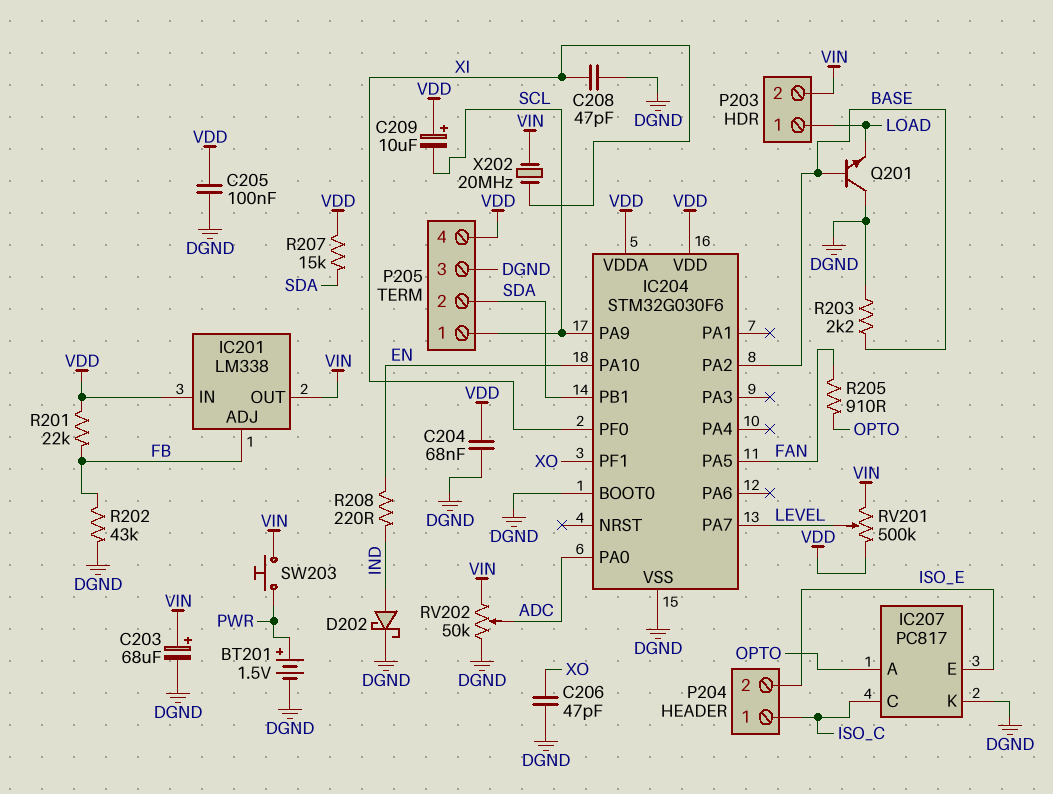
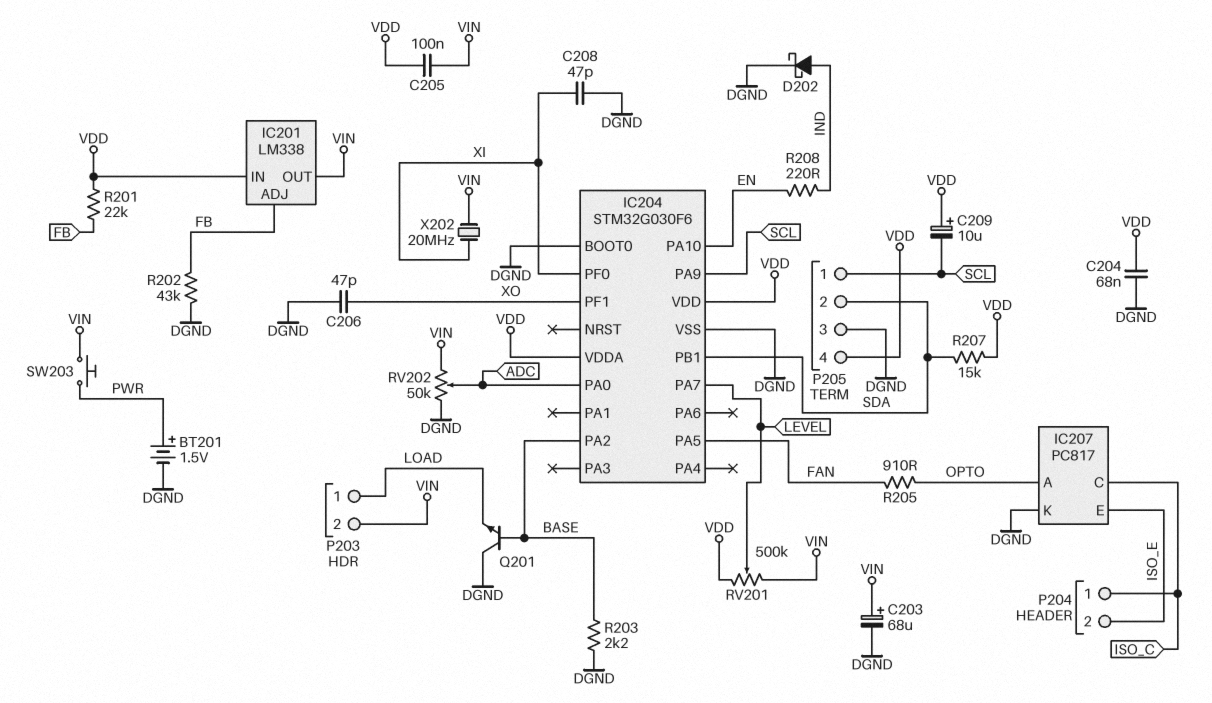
C205: 100nF (DGND, VDD) -> 100nF (VDD, VIN)

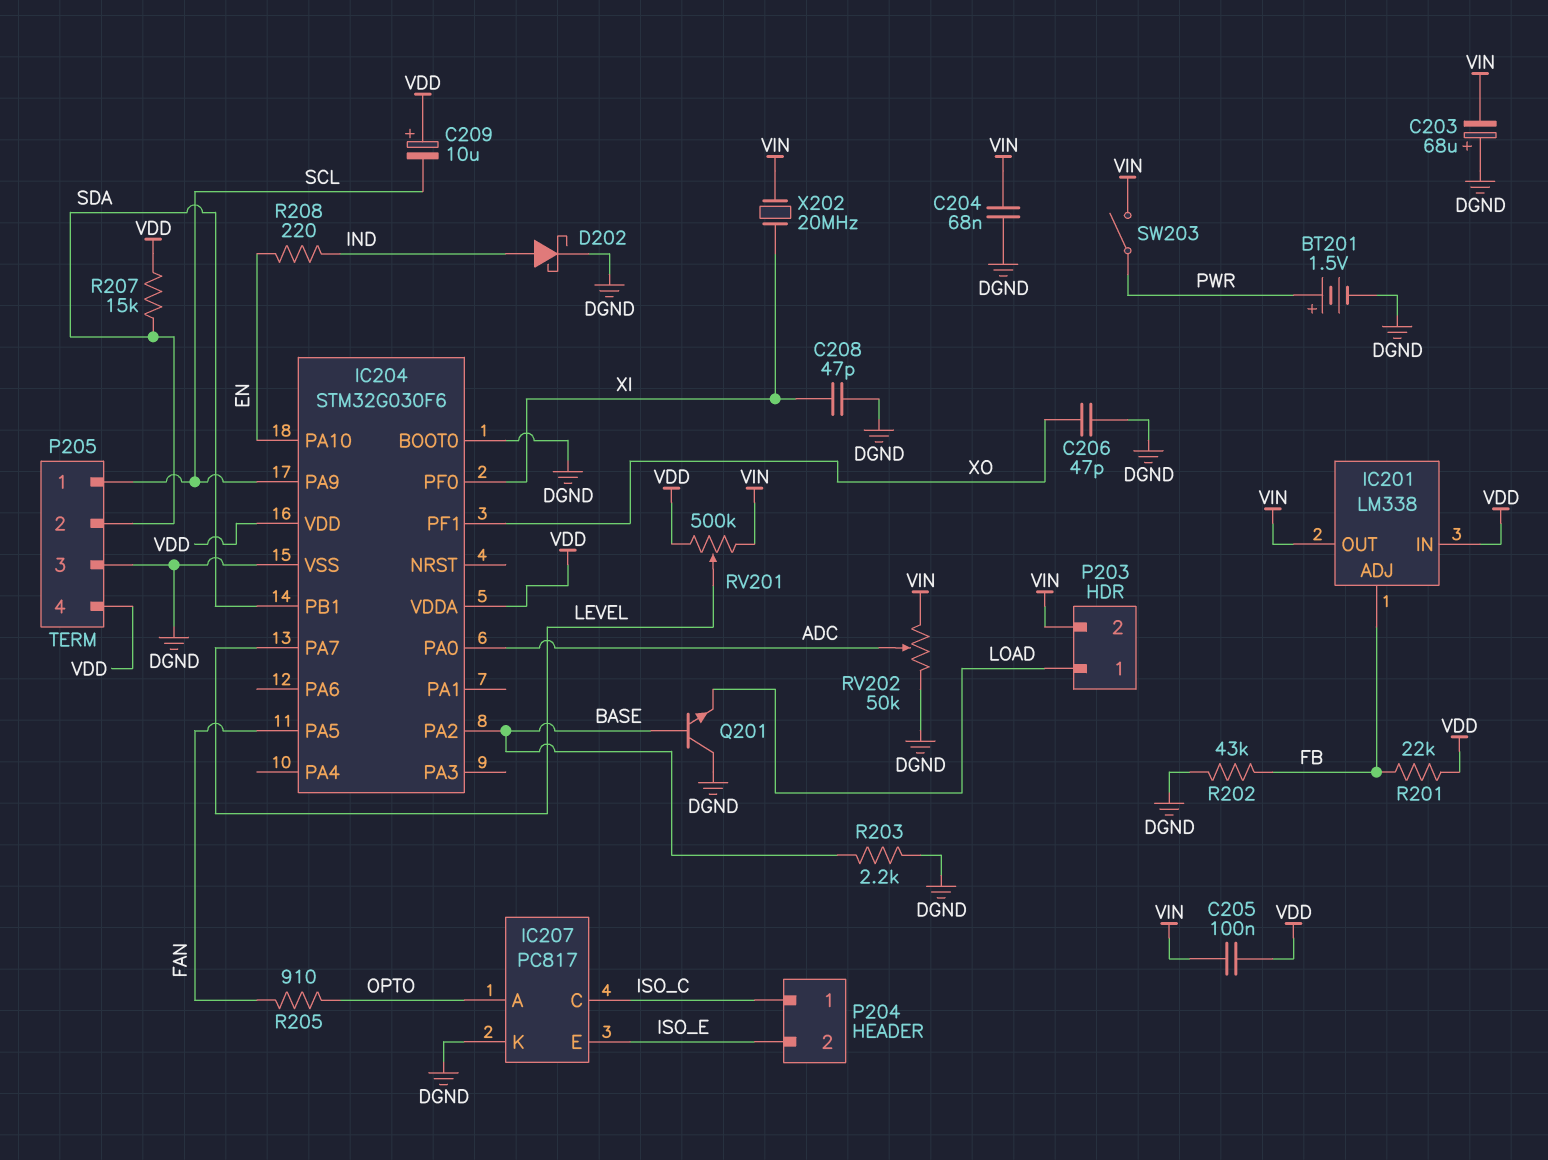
C203: 68uF (plus VIN, minus DGND) -> 68uF (plus DGND, minus VIN)
C204: 68nF (DGND, VDD) -> 68nF (DGND, VIN)
SW203: button (PWR, VIN) -> switch (PWR, VIN)

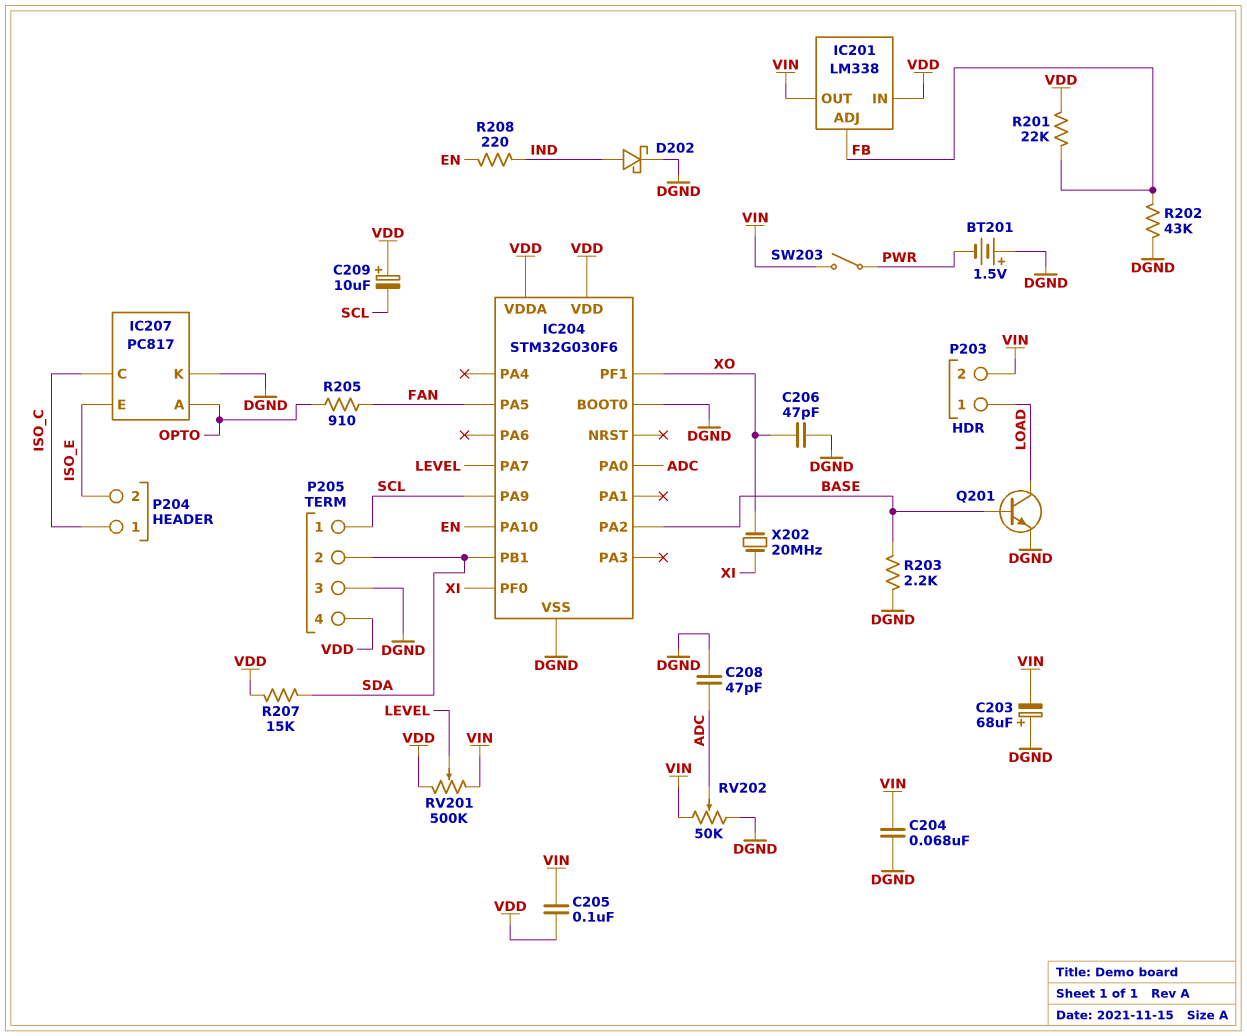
BT201: 1.5V (plus PWR, minus DGND) -> 1.5V (plus DGND, minus PWR)
C208: 47pF (DGND, XI) -> 47pF (ADC, DGND)
Q201: NPN (B BASE, C DGND, E LOAD) -> NPN (B BASE, C LOAD, E DGND)
X202: 20MHz (VIN, XI) -> 20MHz (XI, XO)

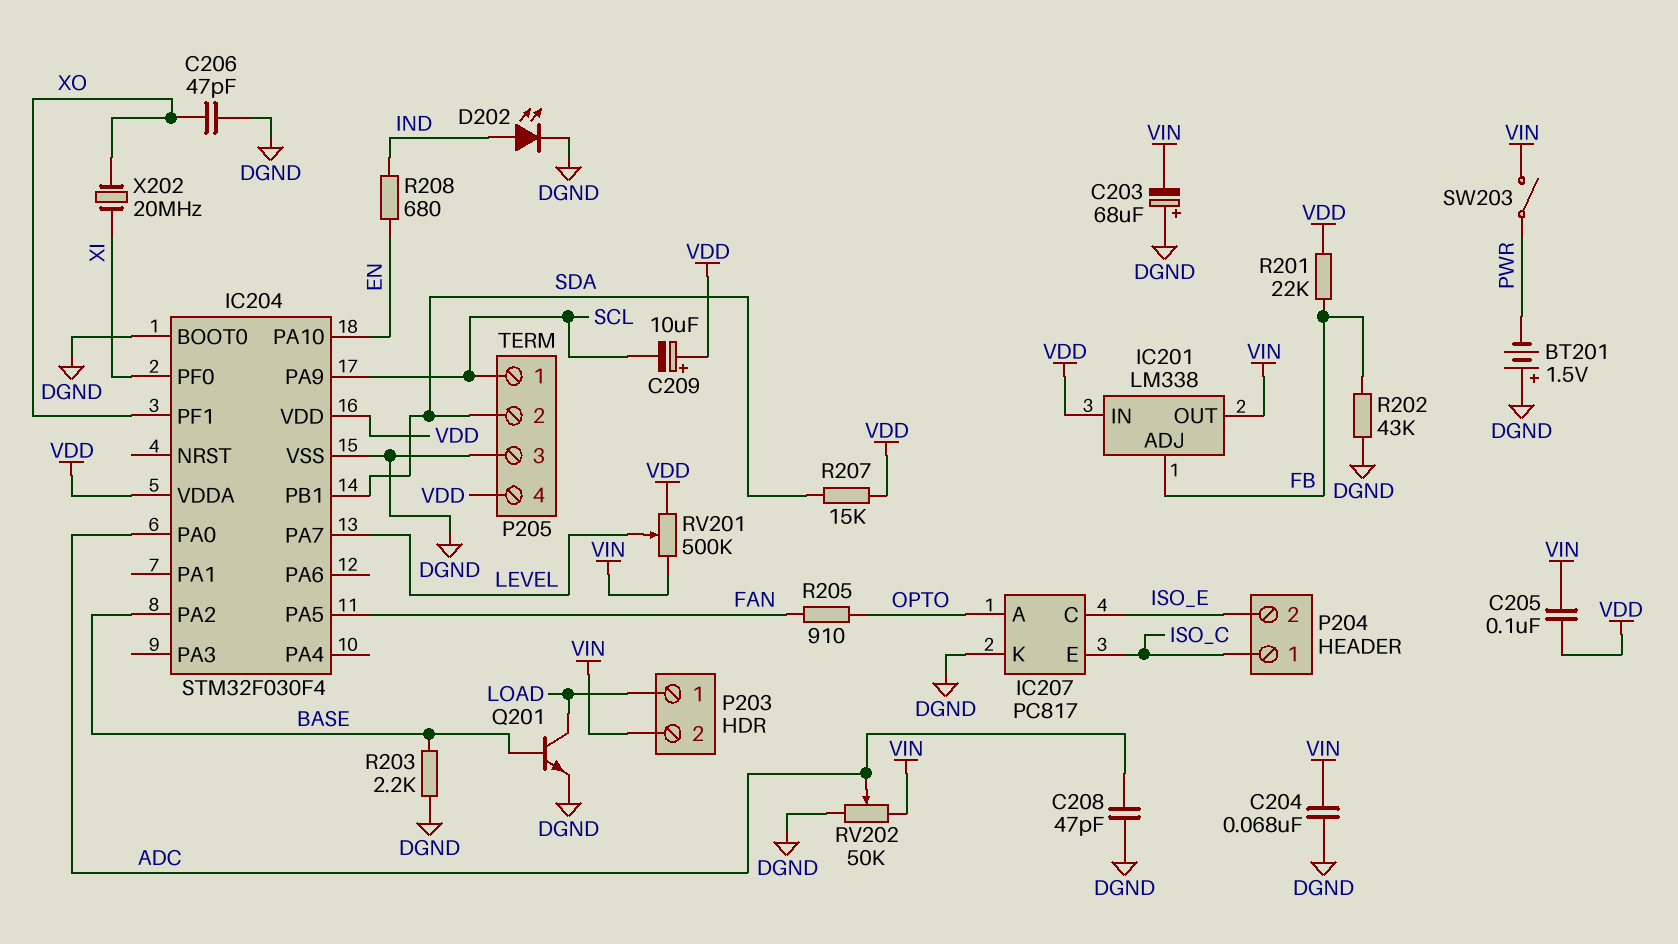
D202: schottky (A IND, K DGND) -> LED (A IND, K DGND)
IC204: STM32G030F6 -> STM32F030F4
IC207 pin C: ISO_C -> ISO_E
IC207 pin E: ISO_E -> ISO_C
R208: 220 (EN, IND) -> 680 (EN, IND)

